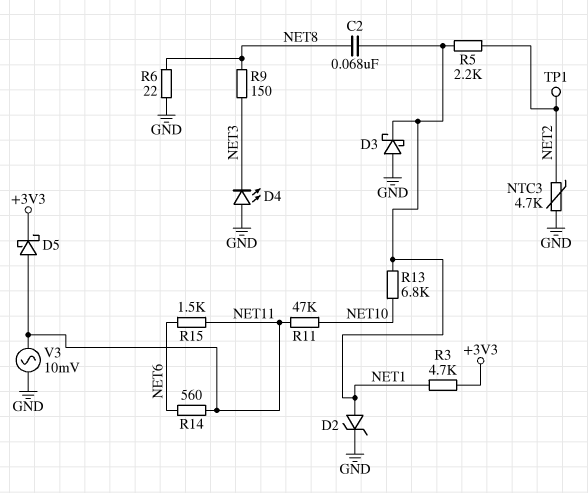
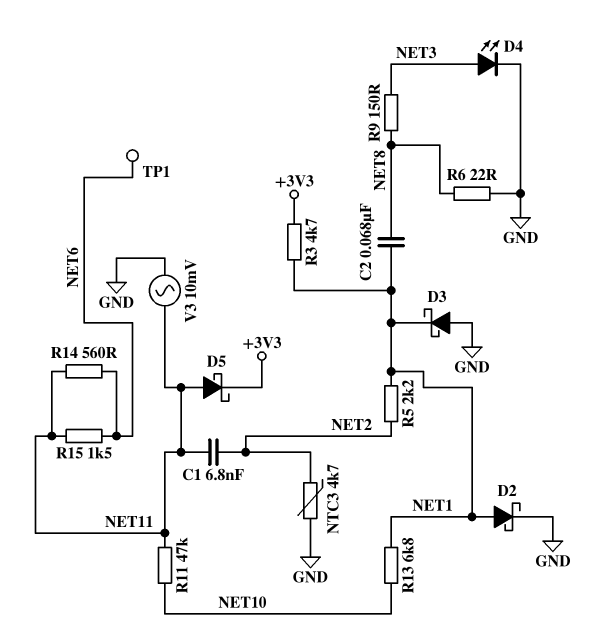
C1: none -> 6.8nF (NET2, NET11)
D2: zener (A NET1, K GND) -> schottky (A NET1, K GND)
D4: LED (A GND, K NET3) -> LED (A NET3, K GND)
TP1: test point (NET2) -> test point (NET6)

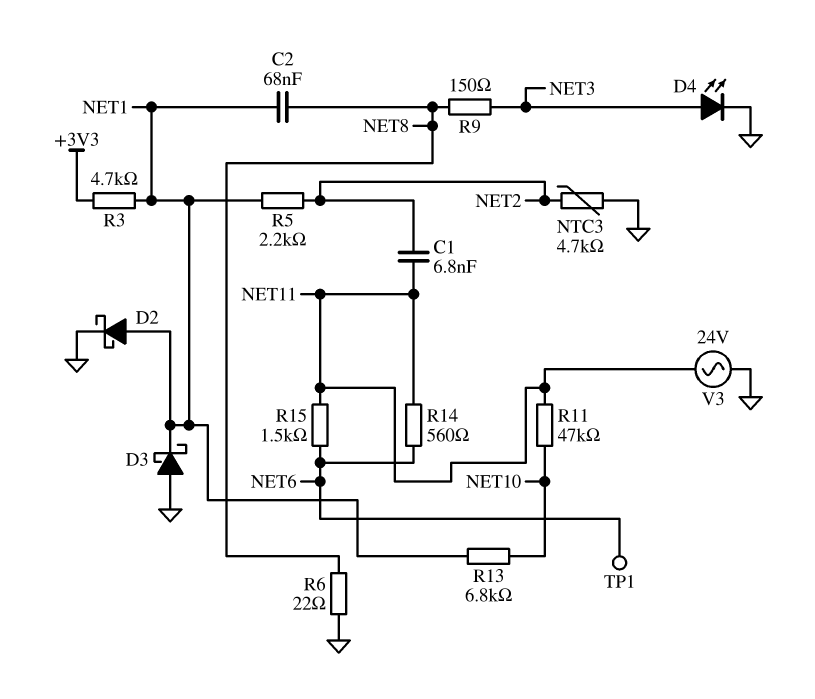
D5: schottky (A NET11, K +3V3) -> none
V3: AC 10mV (GND, NET11) -> AC 24V (GND, NET11)

